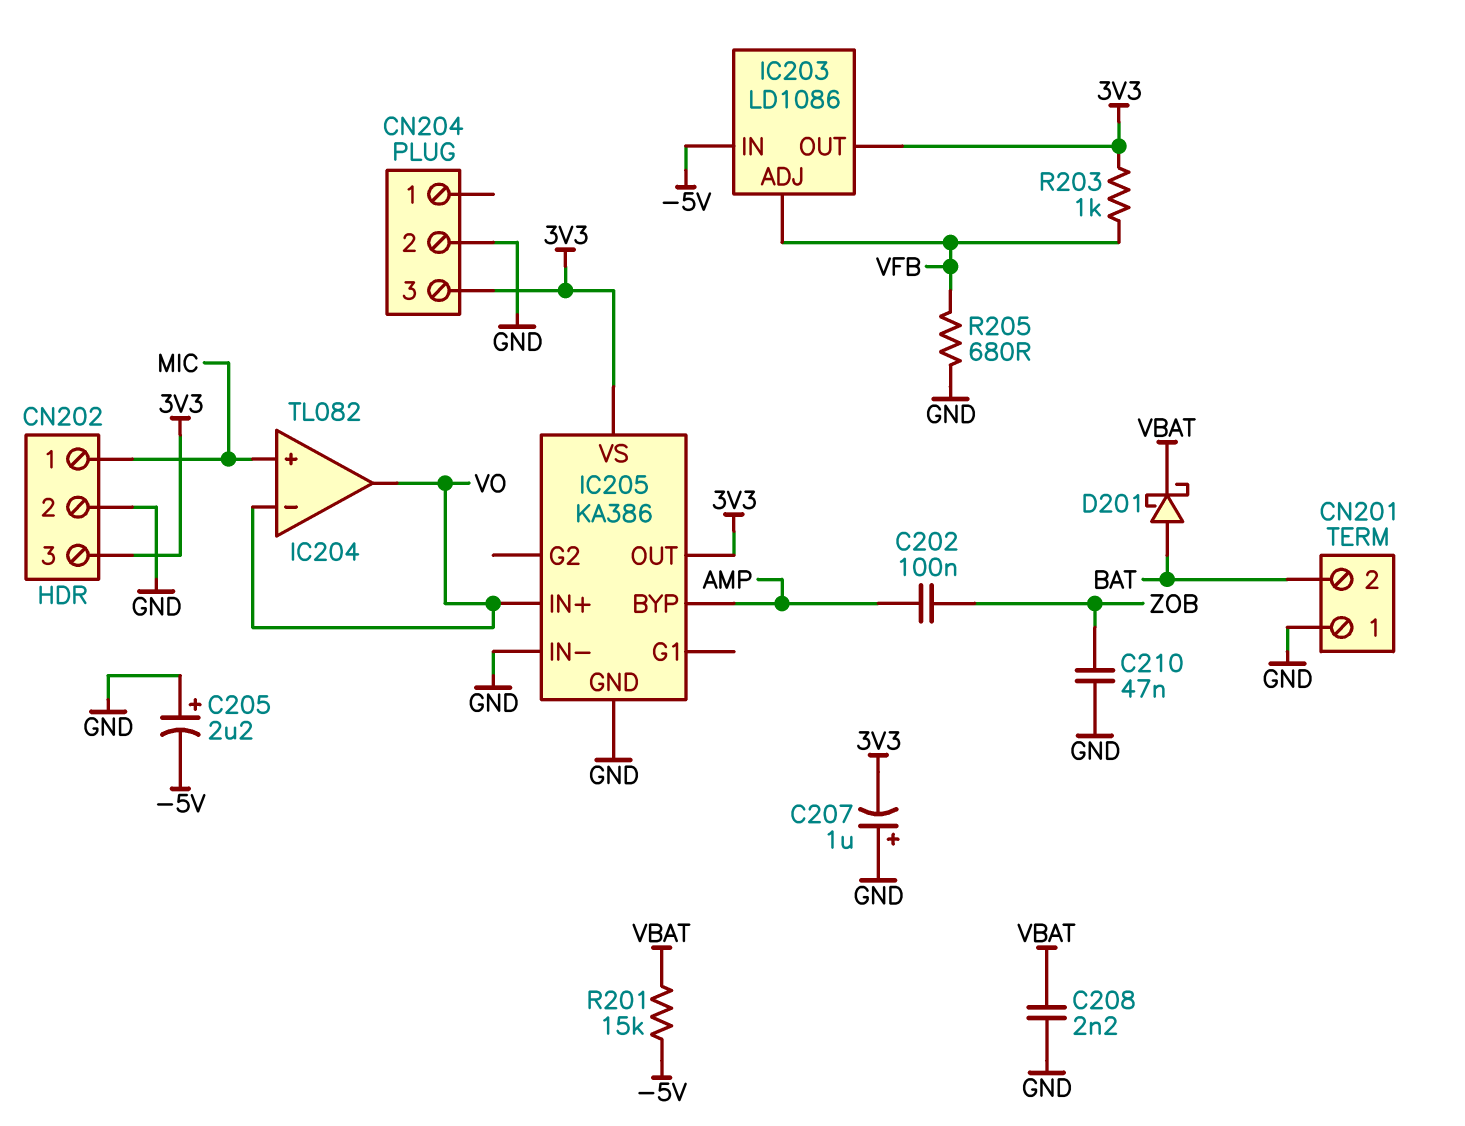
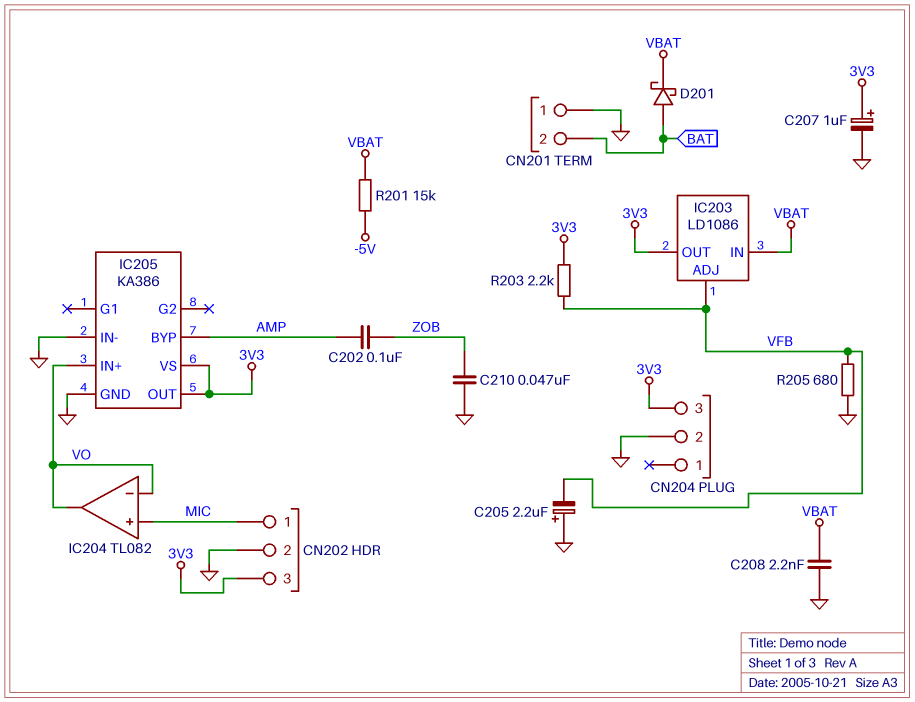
C205: 2.2uF (plus GND, minus -5V) -> 2.2uF (plus GND, minus VFB)
C207: 1uF (plus GND, minus 3V3) -> 1uF (plus 3V3, minus GND)
IC203 pin IN: -5V -> VBAT
R203: 1k (3V3, VFB) -> 2.2k (3V3, VFB)

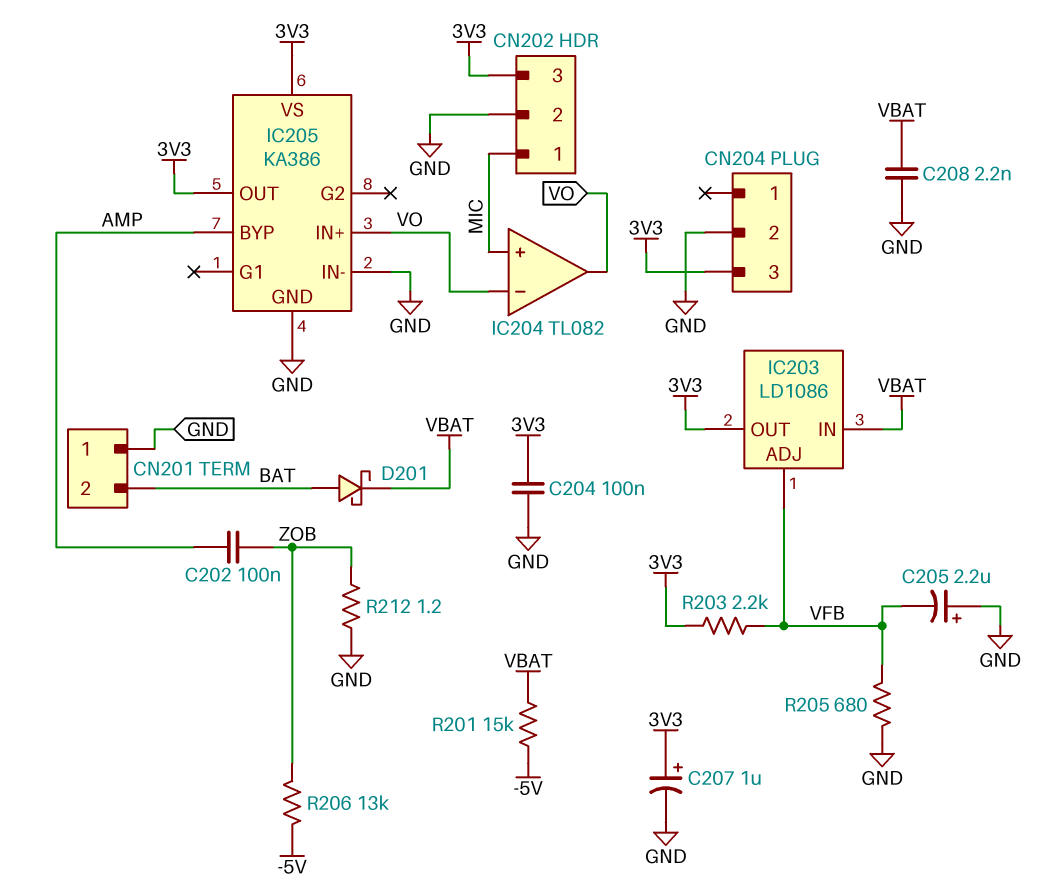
C204: none -> 100nF (3V3, GND)
C210: 47nF (GND, ZOB) -> none
R206: none -> 13k (-5V, ZOB)
R212: none -> 1.2 (GND, ZOB)

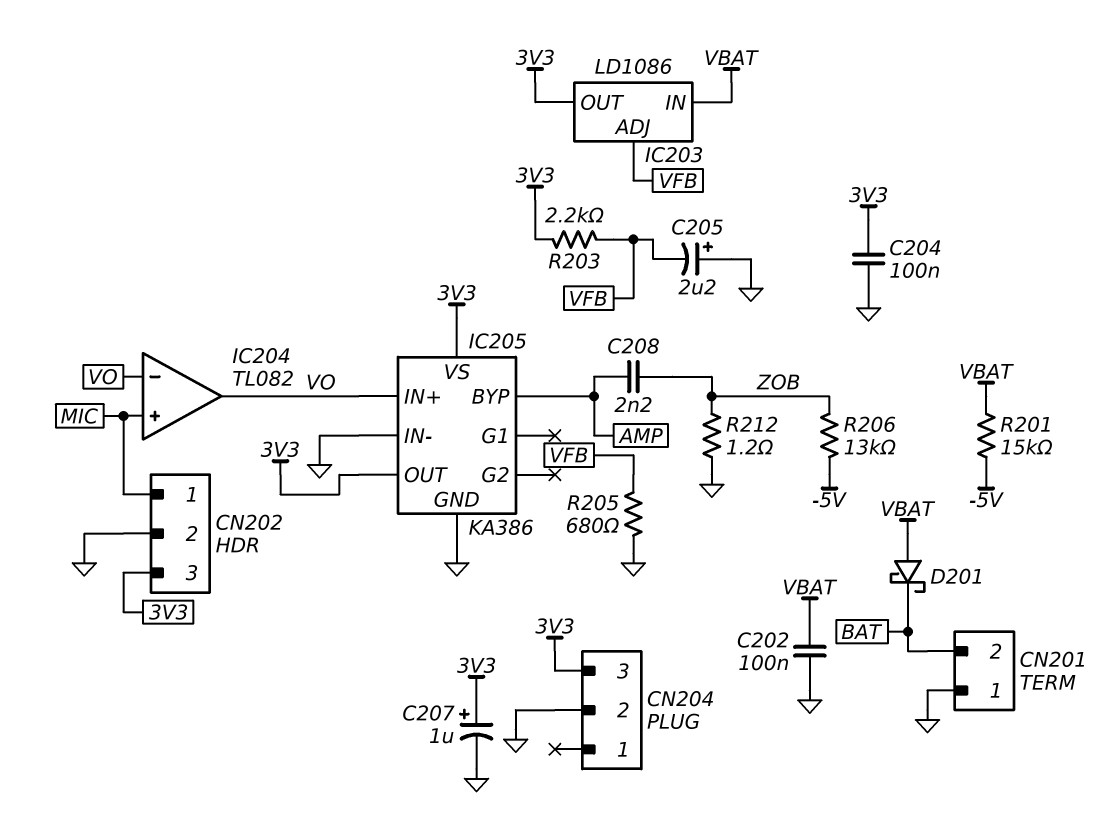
C202: 100nF (AMP, ZOB) -> 100nF (GND, VBAT)
C208: 2.2nF (GND, VBAT) -> 2.2nF (AMP, ZOB)
D201: schottky (A BAT, K VBAT) -> schottky (A VBAT, K BAT)

